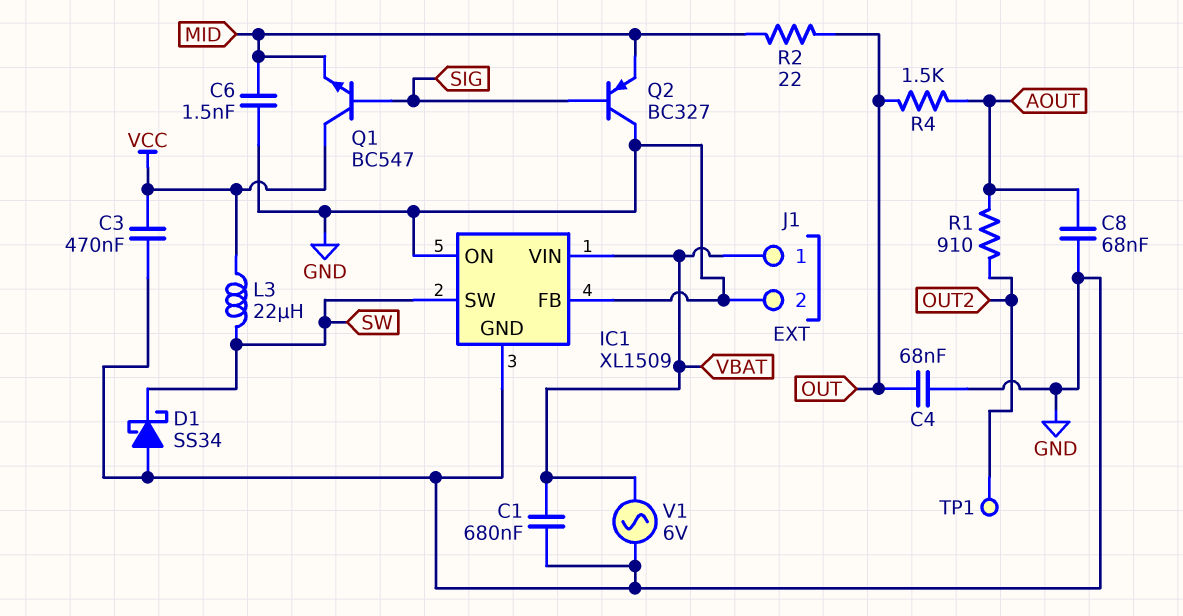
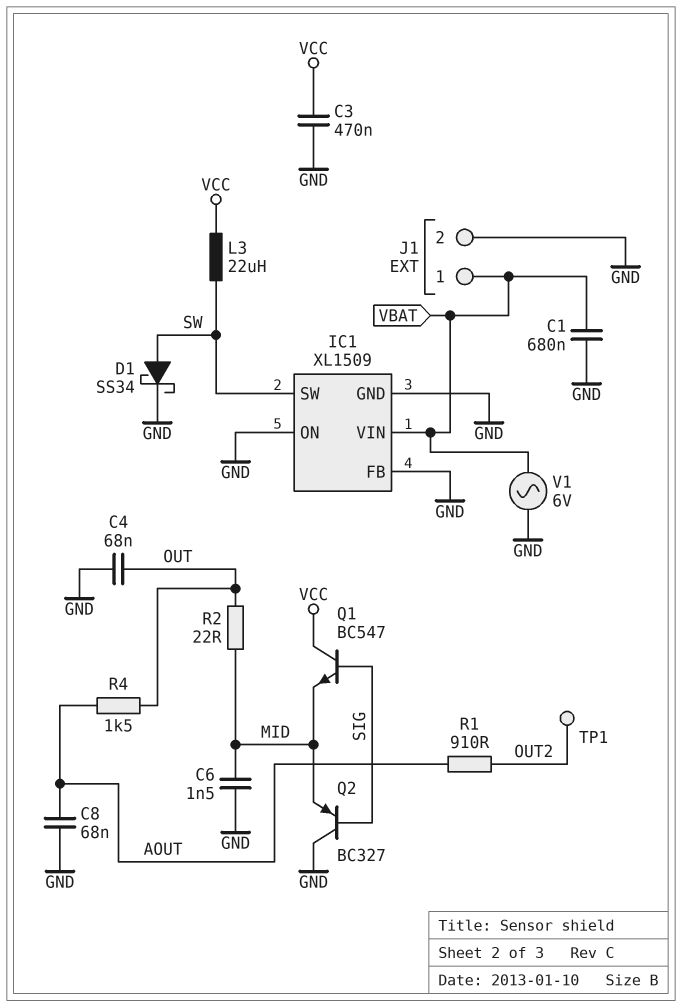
D1: schottky SS34 (A GND, K SW) -> schottky SS34 (A SW, K GND)

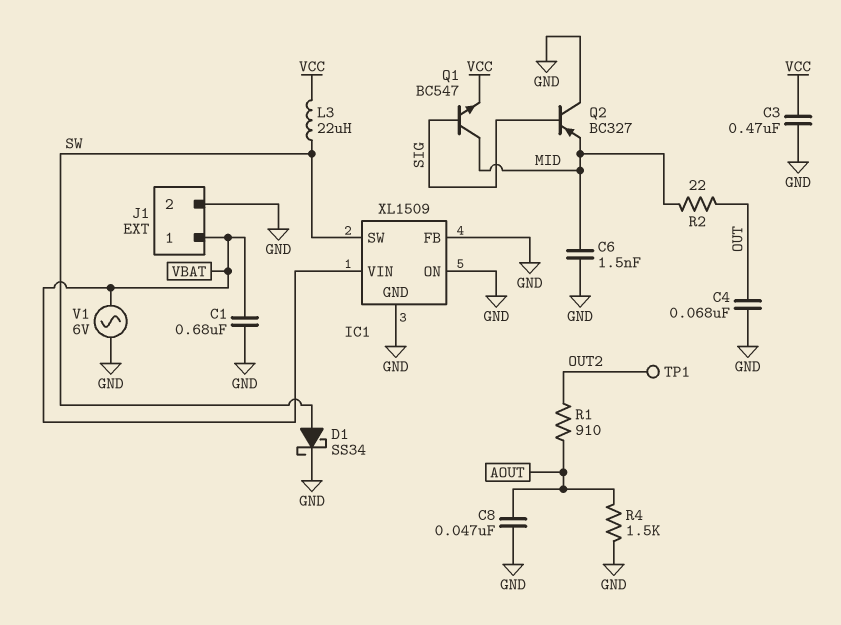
C8: 68nF (AOUT, GND) -> 47nF (AOUT, GND)
Q1: NPN BC547 (B SIG, C VCC, E MID) -> NPN BC547 (B SIG, C MID, E VCC)
R4: 1.5k (AOUT, OUT) -> 1.5k (AOUT, GND)

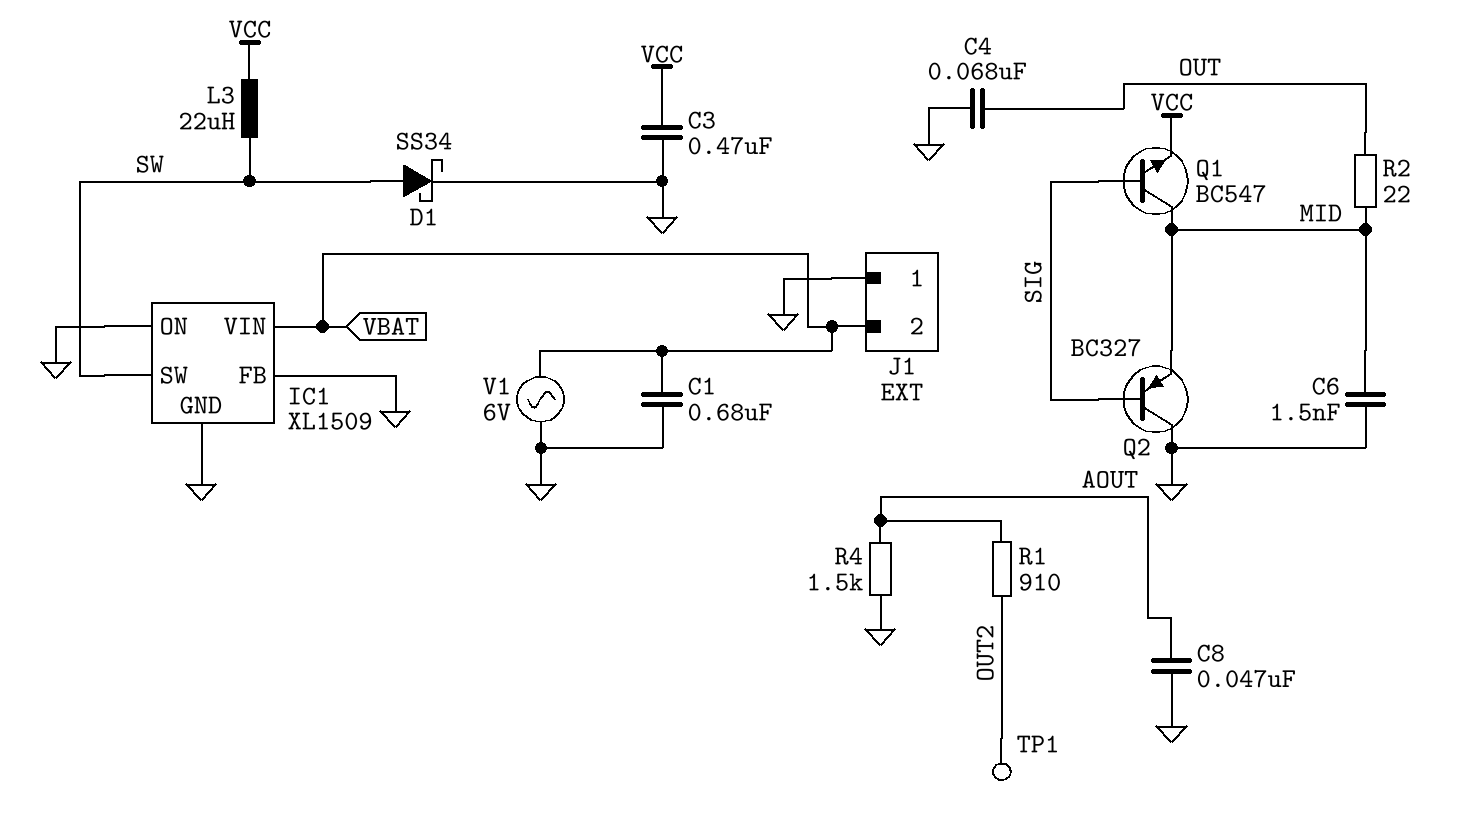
J1 pin 1: VBAT -> GND
J1 pin 2: GND -> VBAT

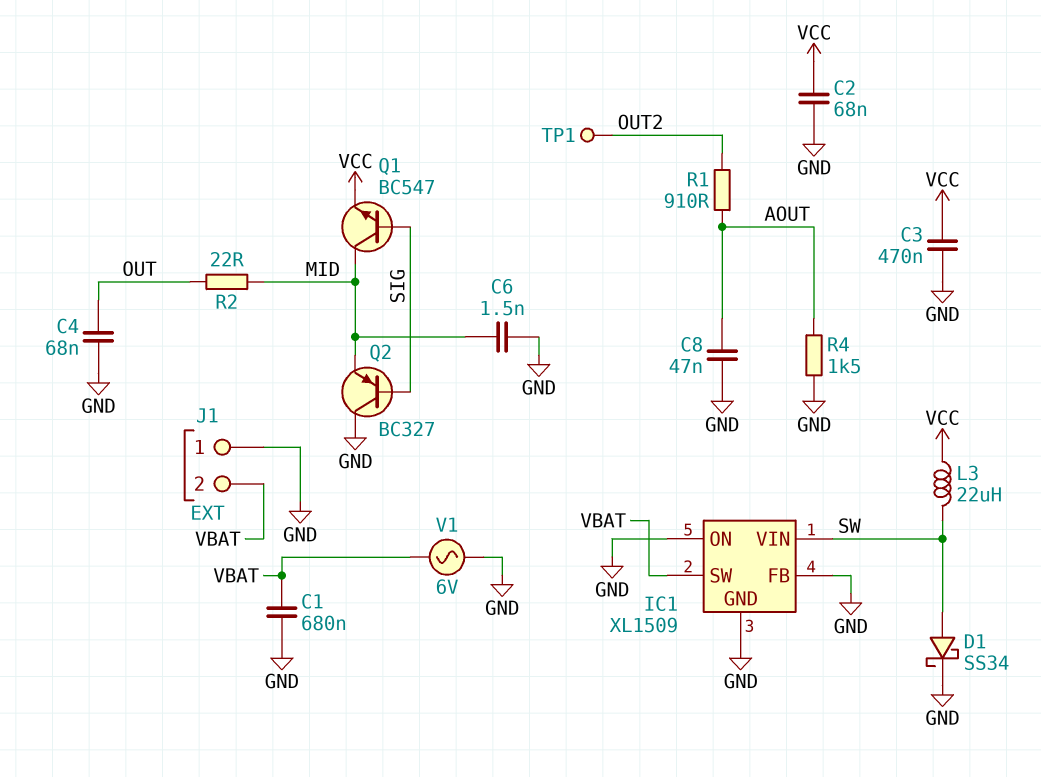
C2: none -> 68nF (GND, VCC)
IC1 pin SW: SW -> VBAT
IC1 pin VIN: VBAT -> SW

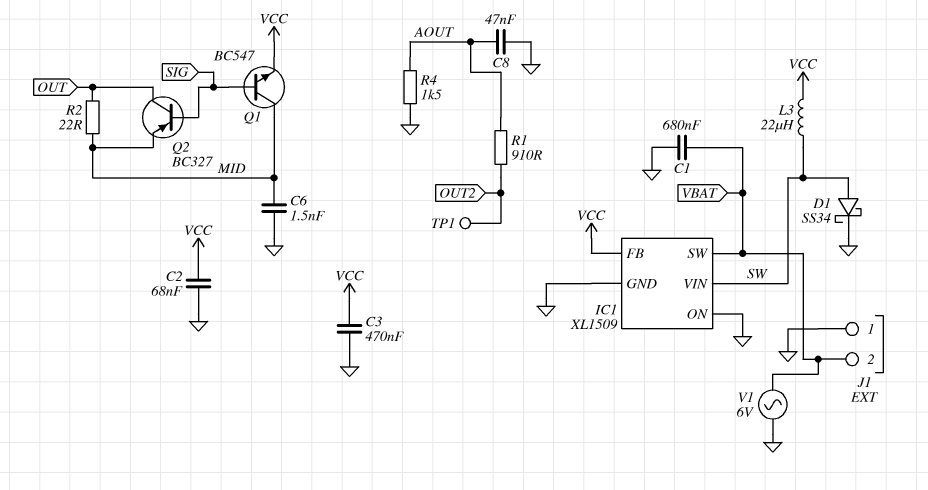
C4: 68nF (GND, OUT) -> none
IC1 pin FB: GND -> VCC
Q2: PNP BC327 (B SIG, C GND, E MID) -> PNP BC327 (B SIG, C OUT, E MID)

